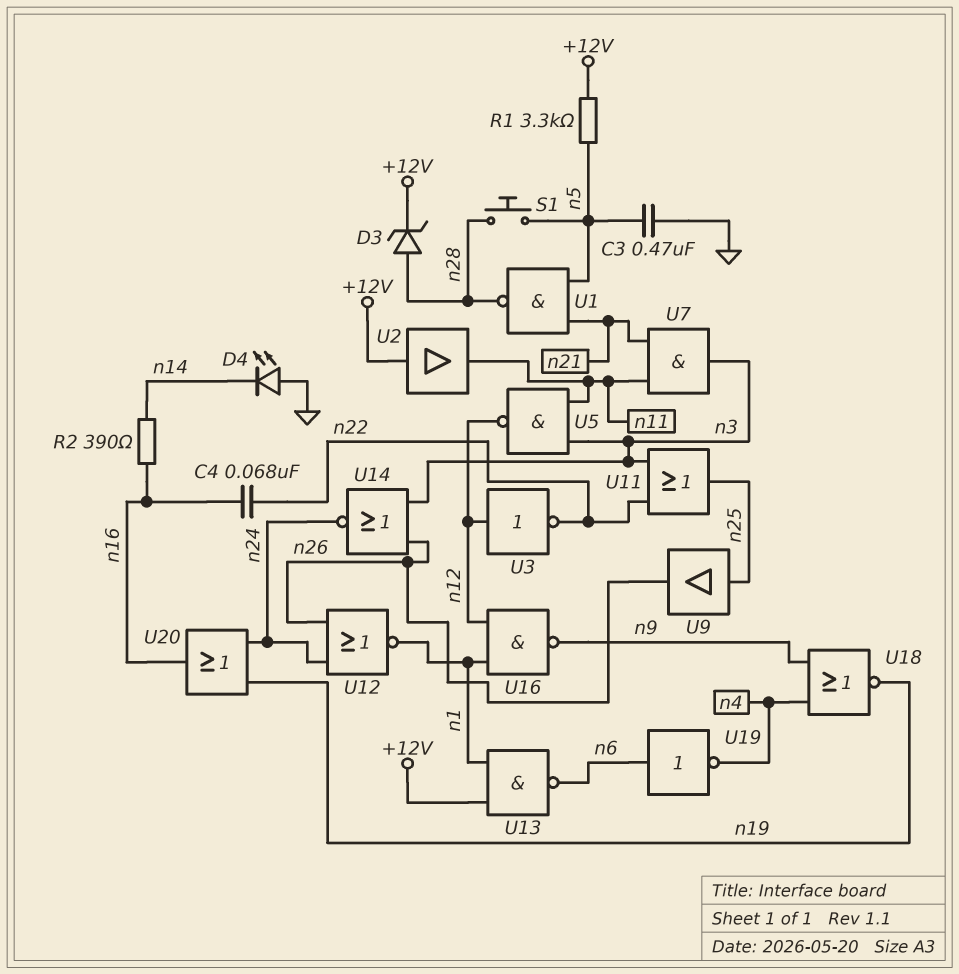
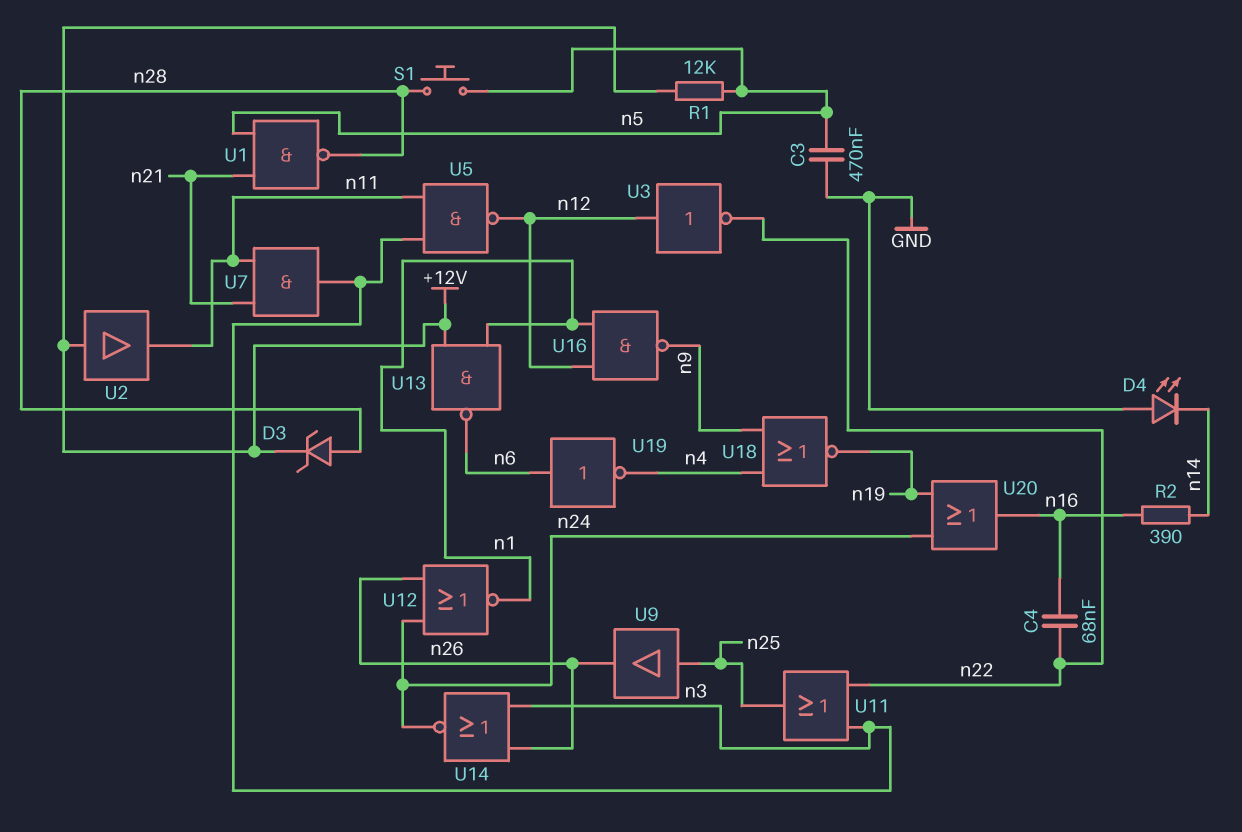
R1: 3.3k (+12V, n5) -> 12k (+12V, n5)

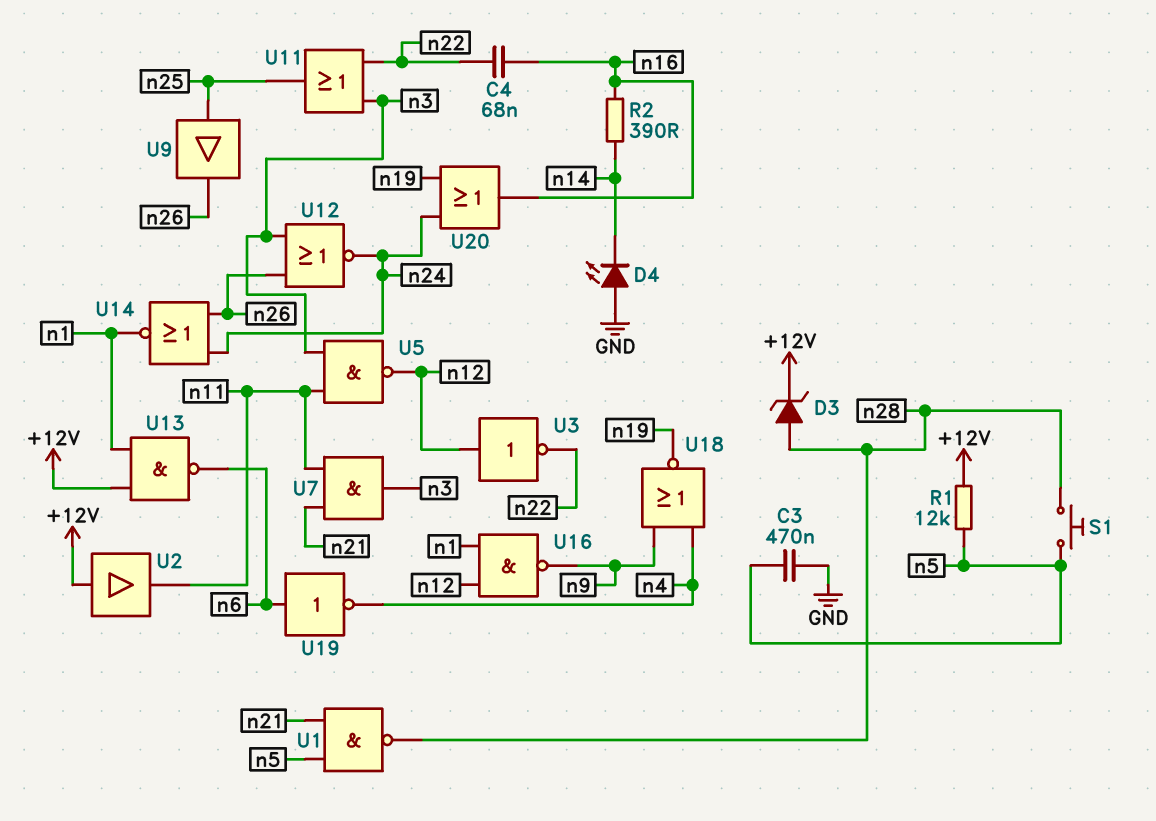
U12: NOR (in n24, in n26, out n1) -> NOR (in n3, in n26, out n24)
U14: NOR (in n3, in n26, out n24) -> NOR (in n24, in n26, out n1)

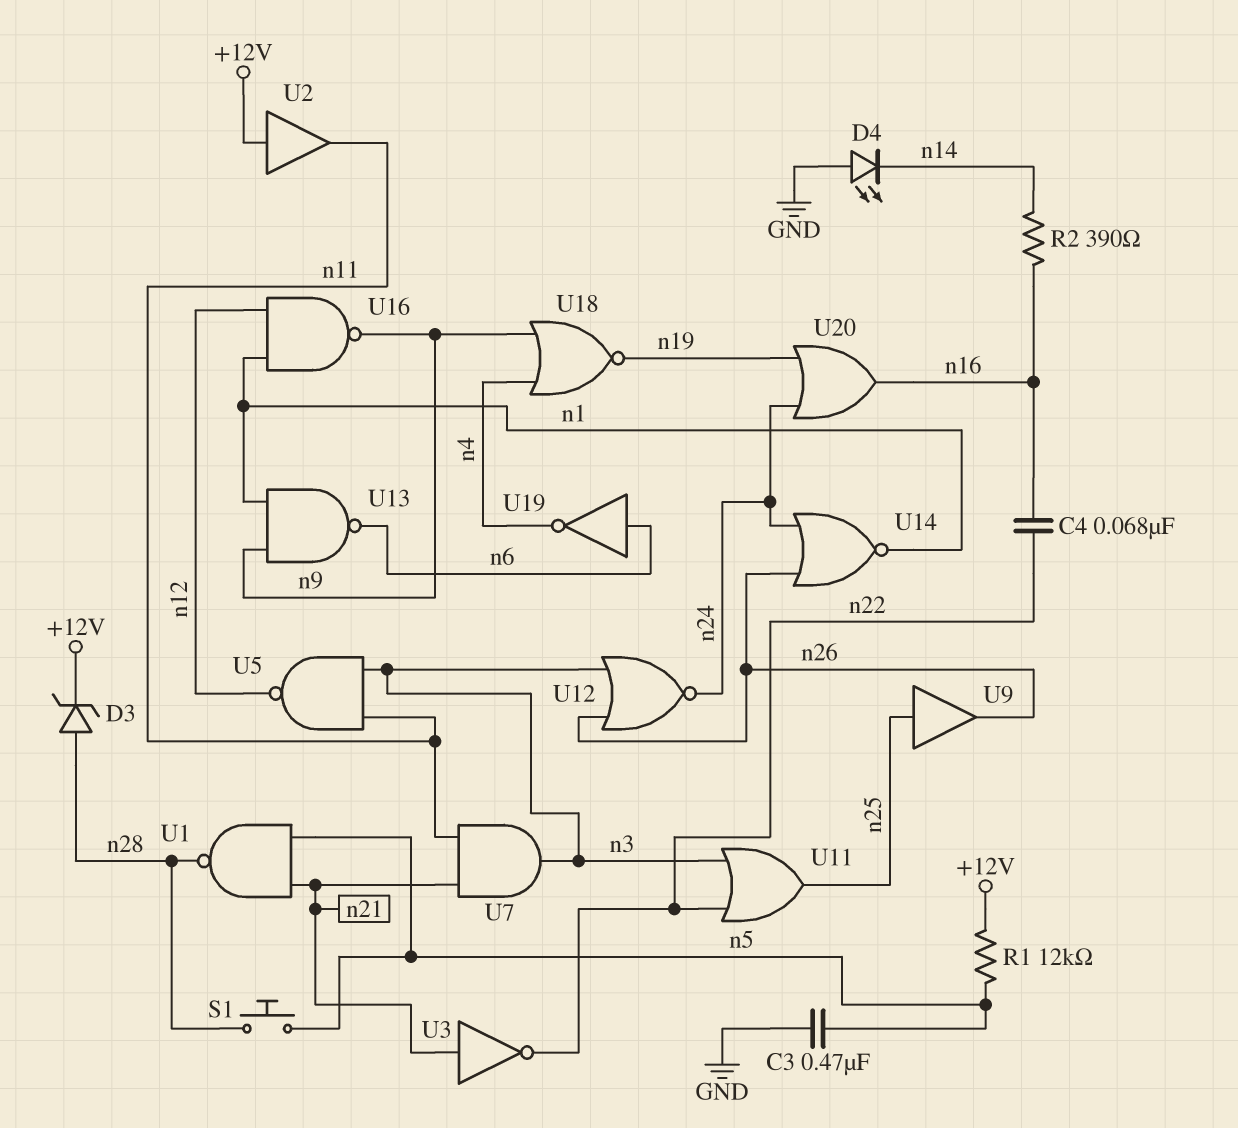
U3: NOT (in n12, out n22) -> NOT (in n21, out n22)
U13: NAND (in +12V, in n1, out n6) -> NAND (in n1, in n9, out n6)

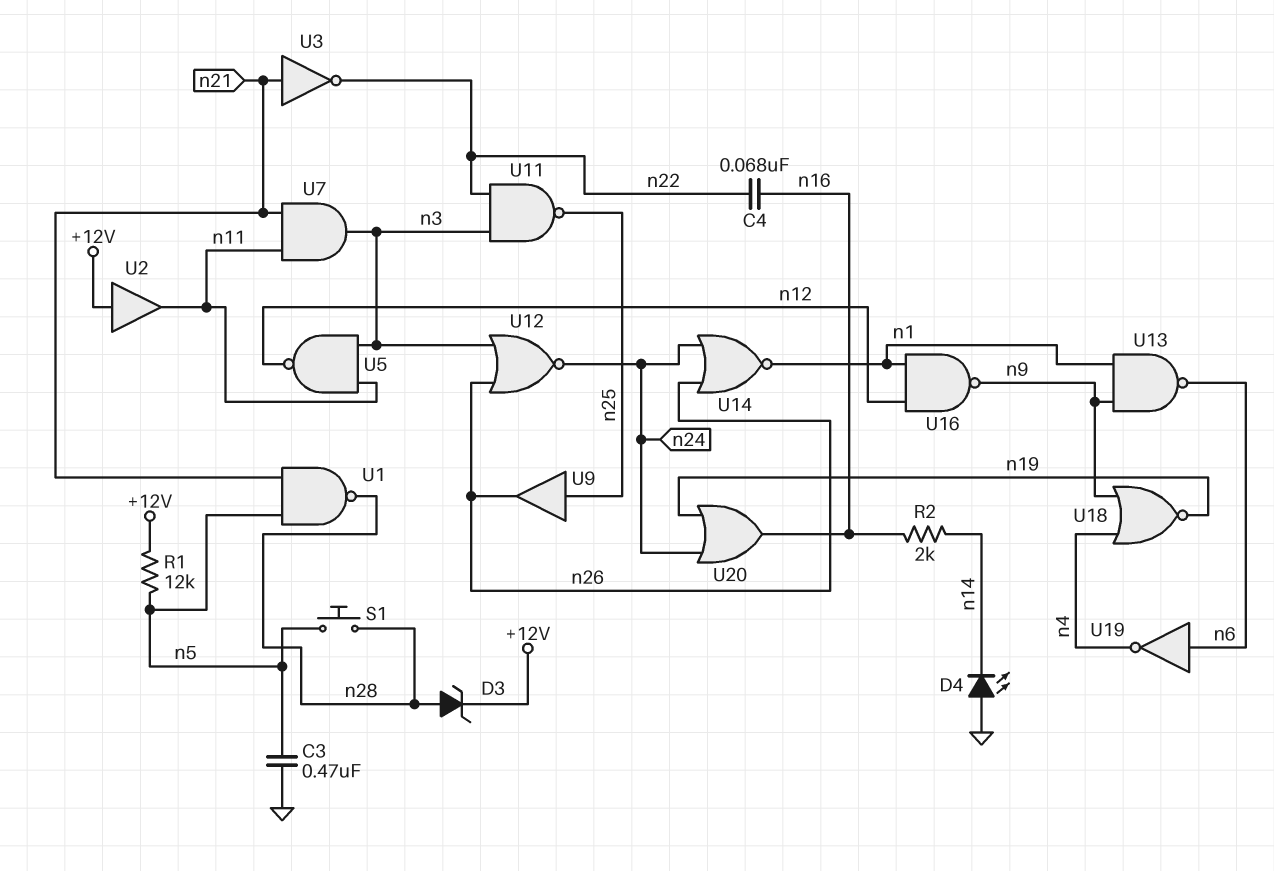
R2: 390 (n14, n16) -> 2k (n14, n16)
U11: OR (in n3, in n22, out n25) -> NAND (in n3, in n22, out n25)

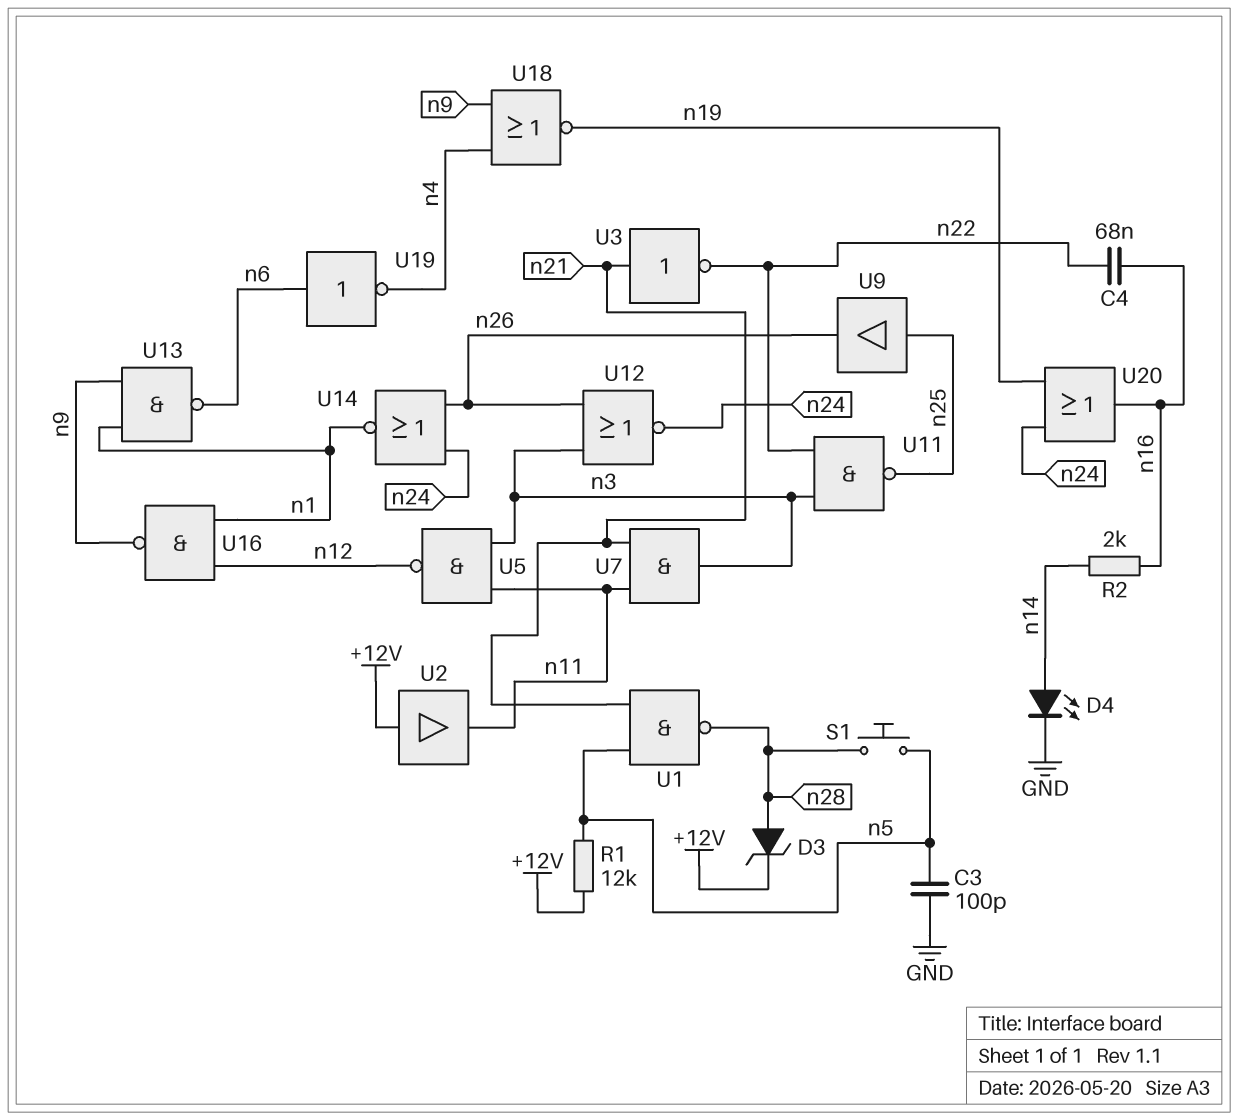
C3: 470nF (GND, n5) -> 100pF (GND, n5)
D4: LED (A GND, K n14) -> LED (A n14, K GND)

